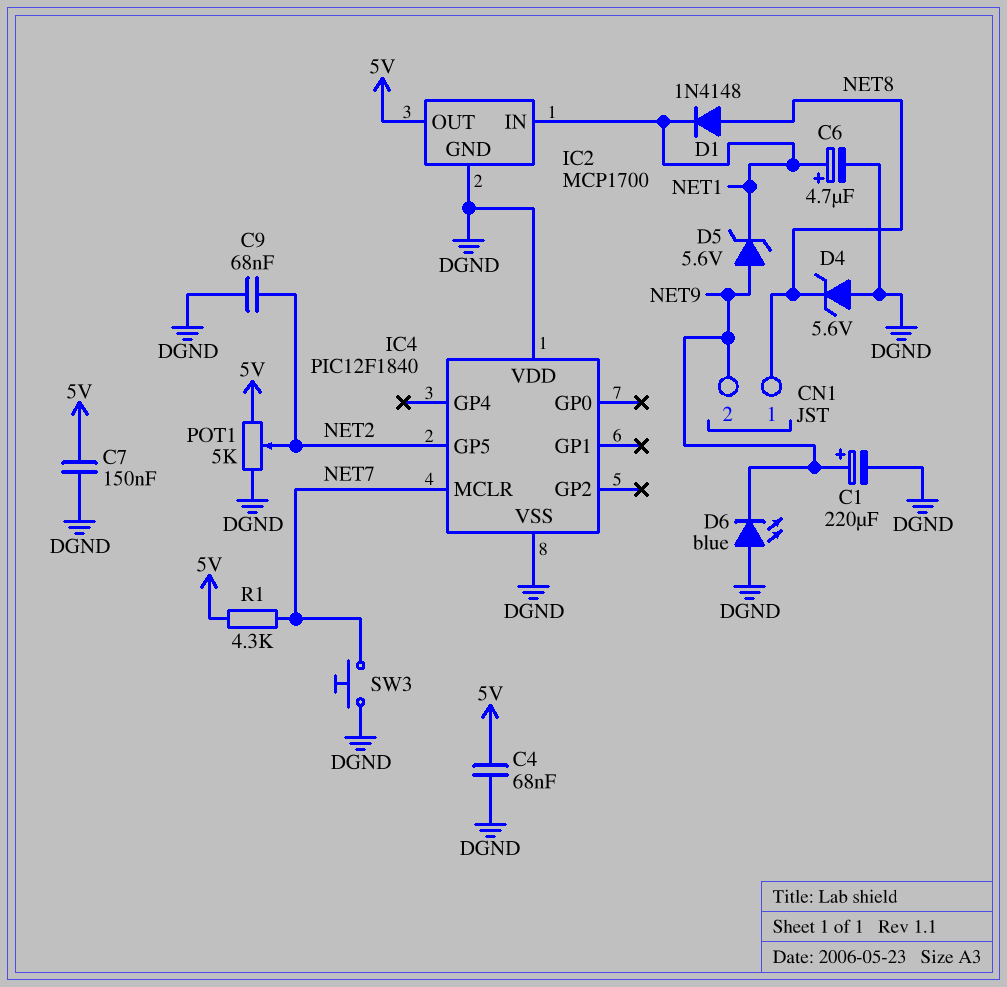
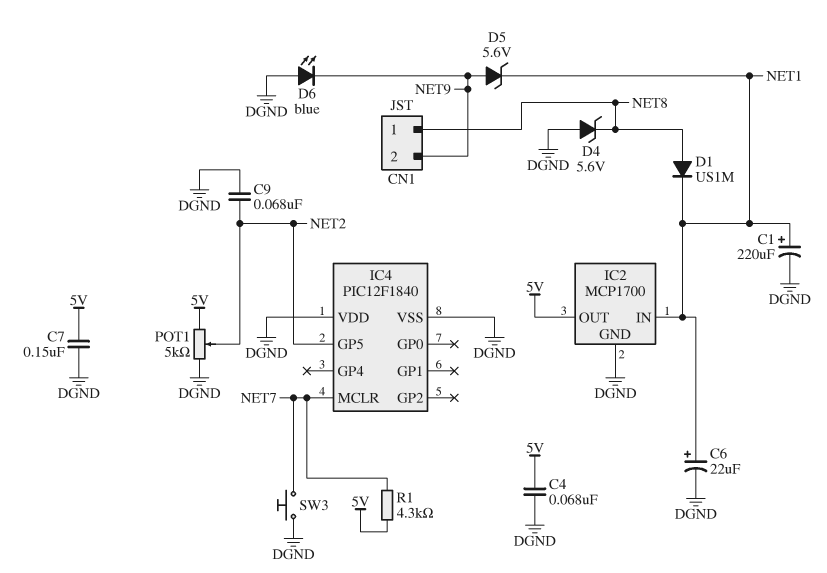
C1: 220uF (plus NET9, minus DGND) -> 220uF (plus NET1, minus DGND)
C6: 4.7uF (plus NET1, minus DGND) -> 22uF (plus NET1, minus DGND)
D1: diode 1N4148 (A NET8, K NET1) -> diode US1M (A NET8, K NET1)

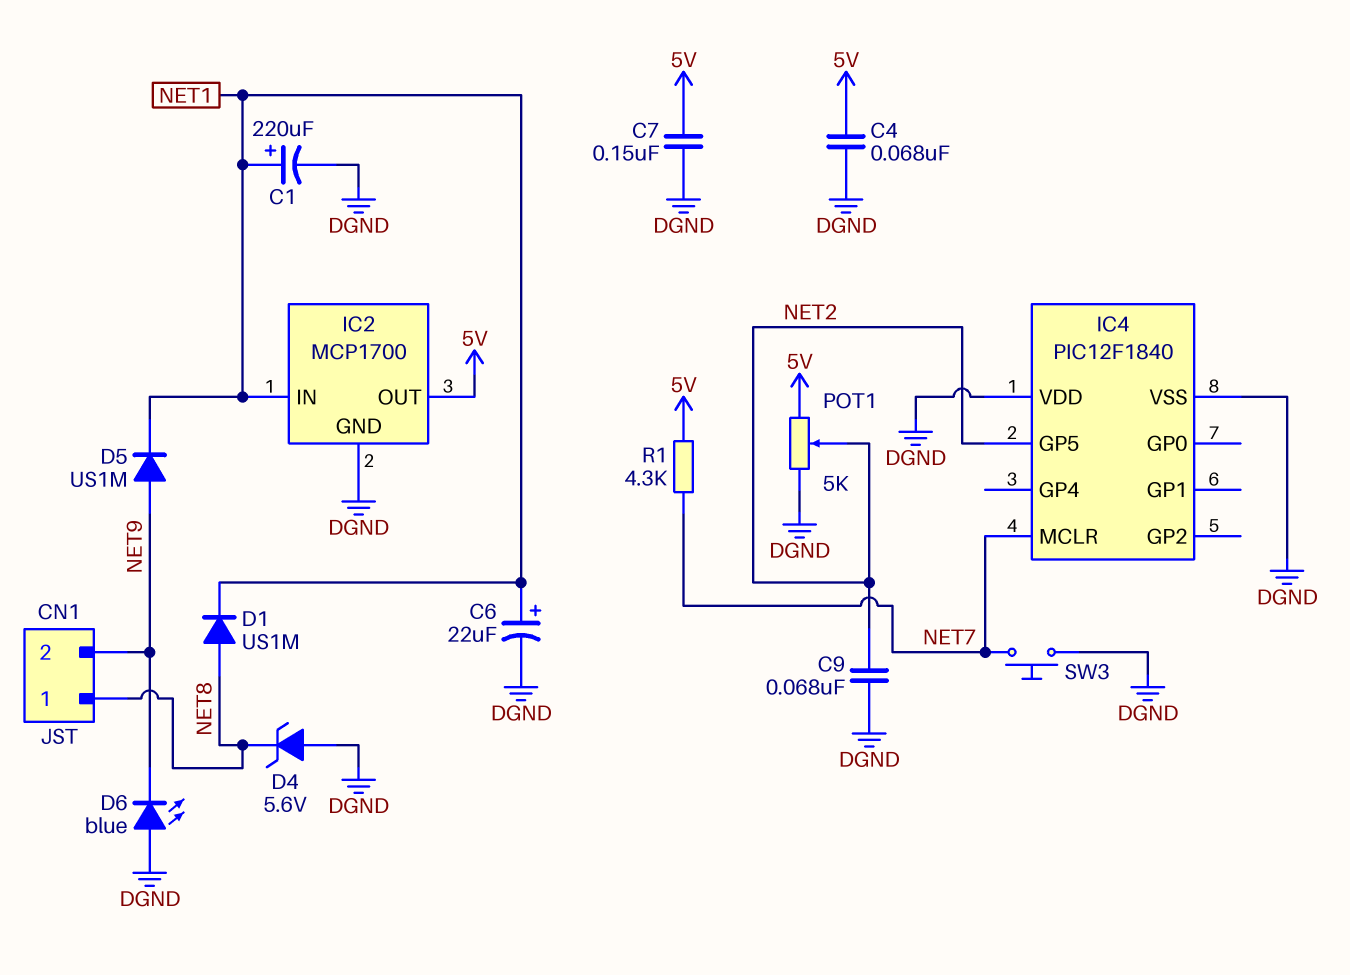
D5: zener 5.6V (A NET9, K NET1) -> diode US1M (A NET9, K NET1)

